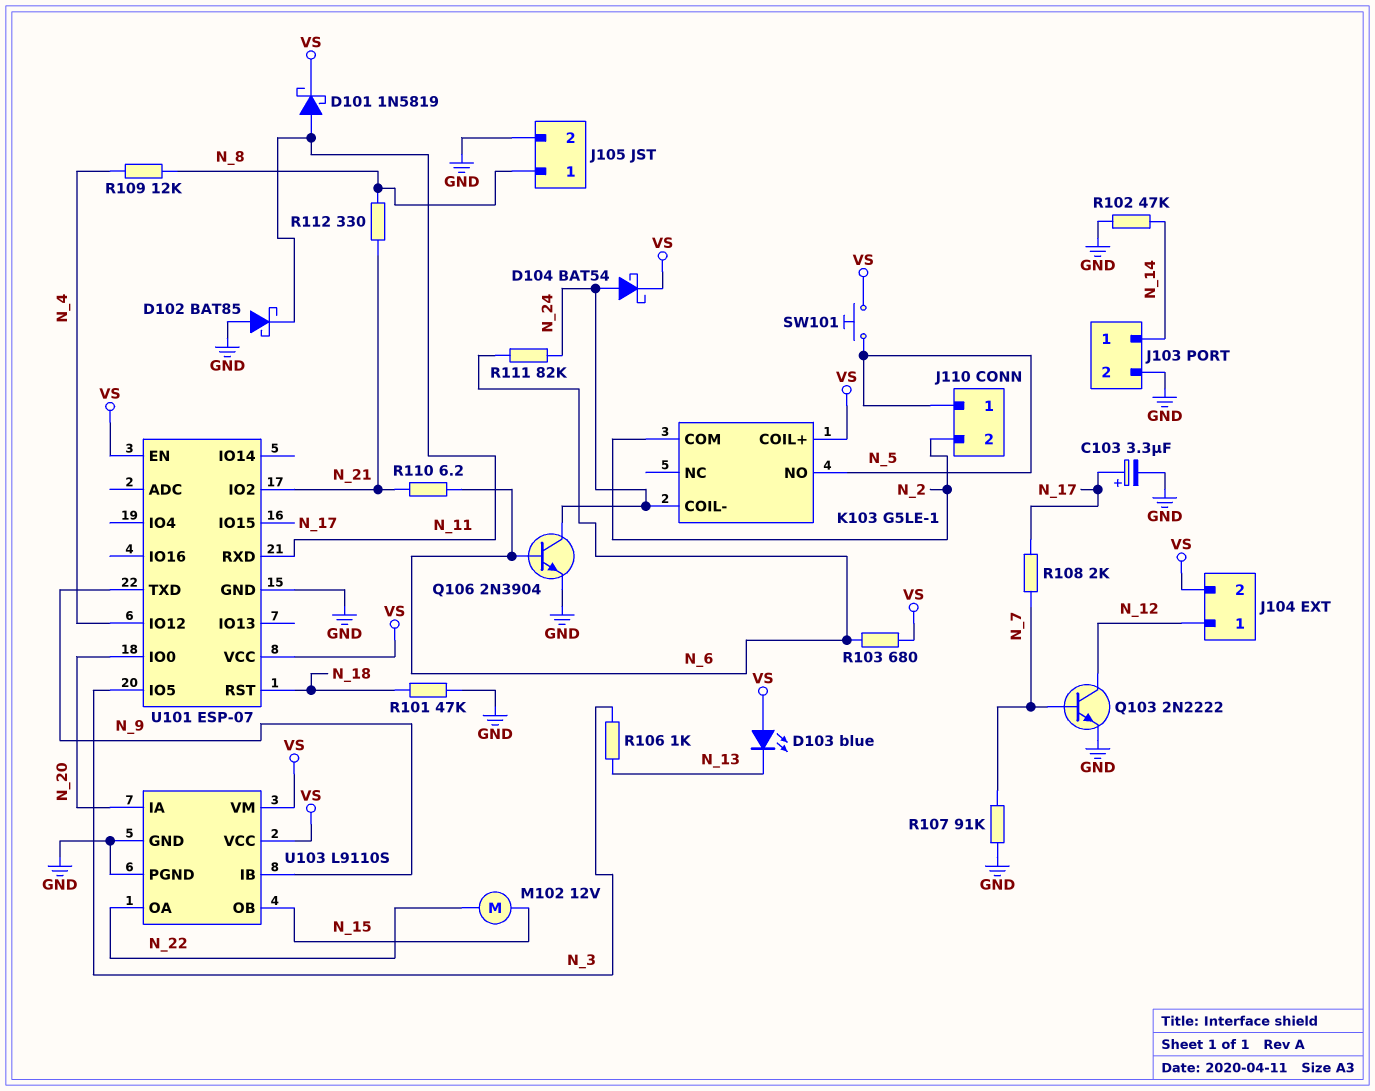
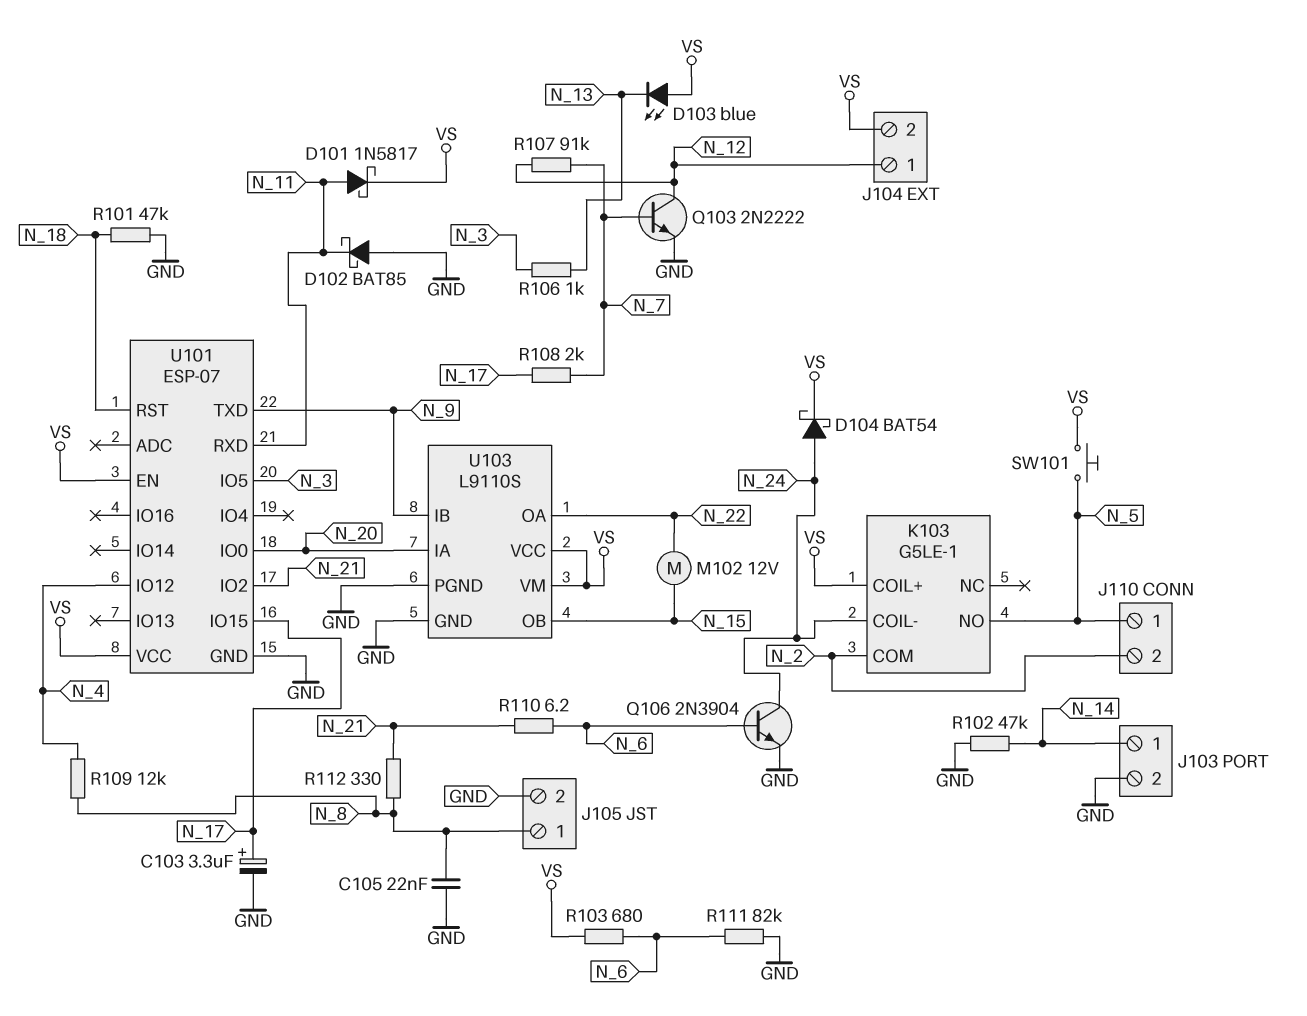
C105: none -> 22nF (GND, N_8)
D101: schottky 1N5819 (A N_11, K VS) -> schottky 1N5817 (A N_11, K VS)
R107: 91k (GND, N_7) -> 91k (N_7, N_12)
R111: 82k (N_6, N_24) -> 82k (GND, N_6)

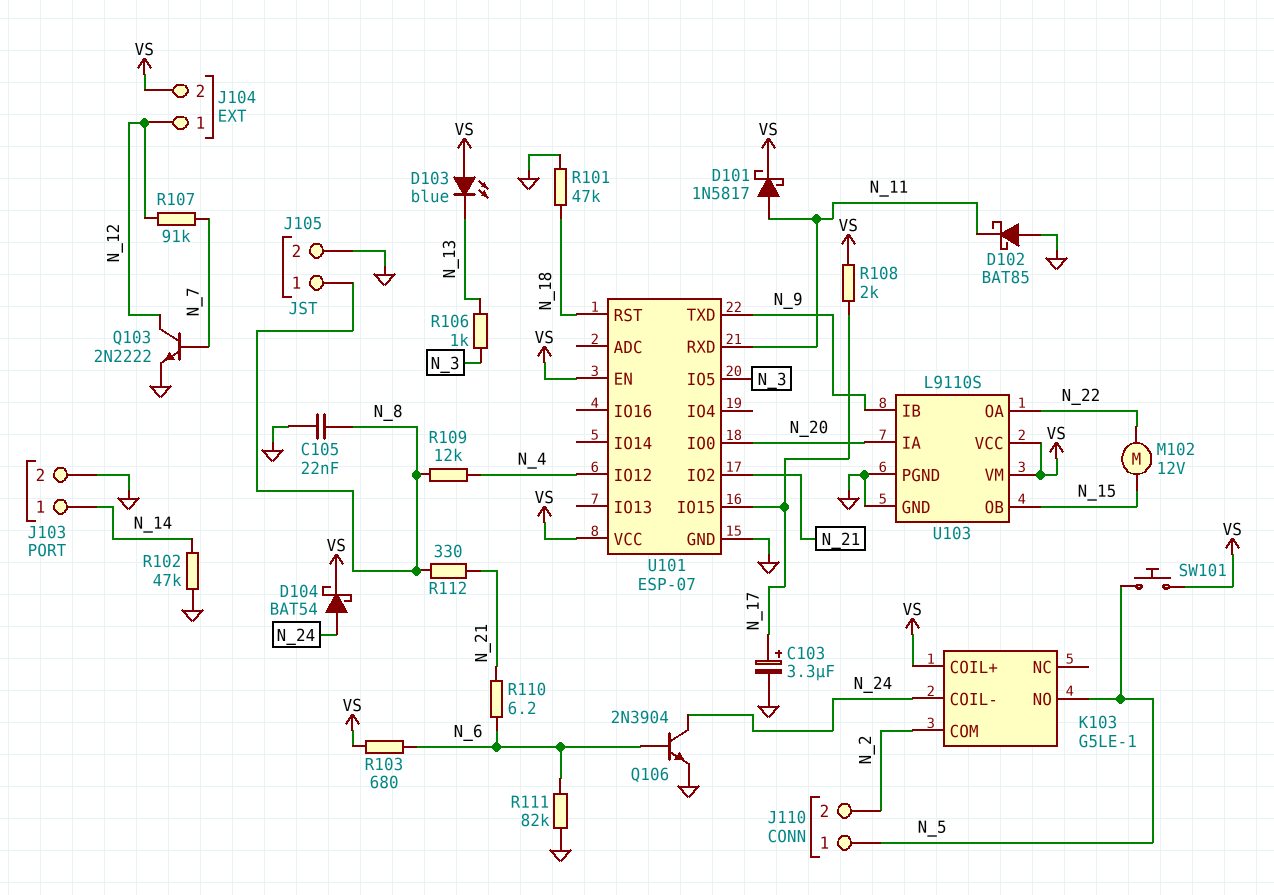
R108: 2k (N_7, N_17) -> 2k (N_17, VS)

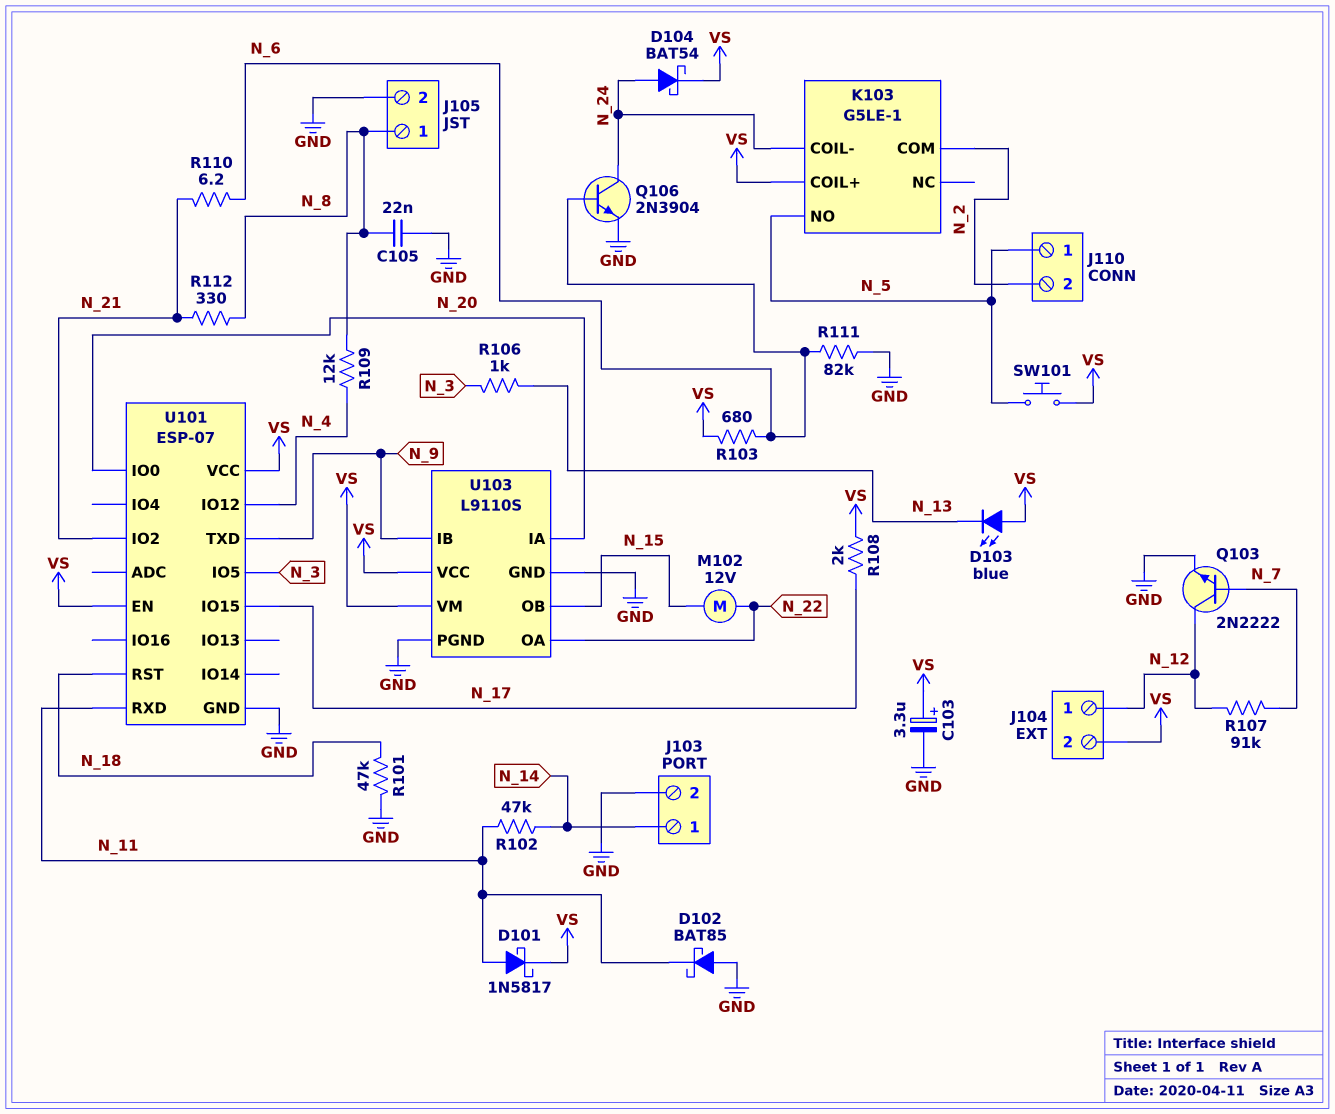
C103: 3.3uF (plus N_17, minus GND) -> 3.3uF (plus VS, minus GND)
R102: 47k (GND, N_14) -> 47k (N_11, N_14)

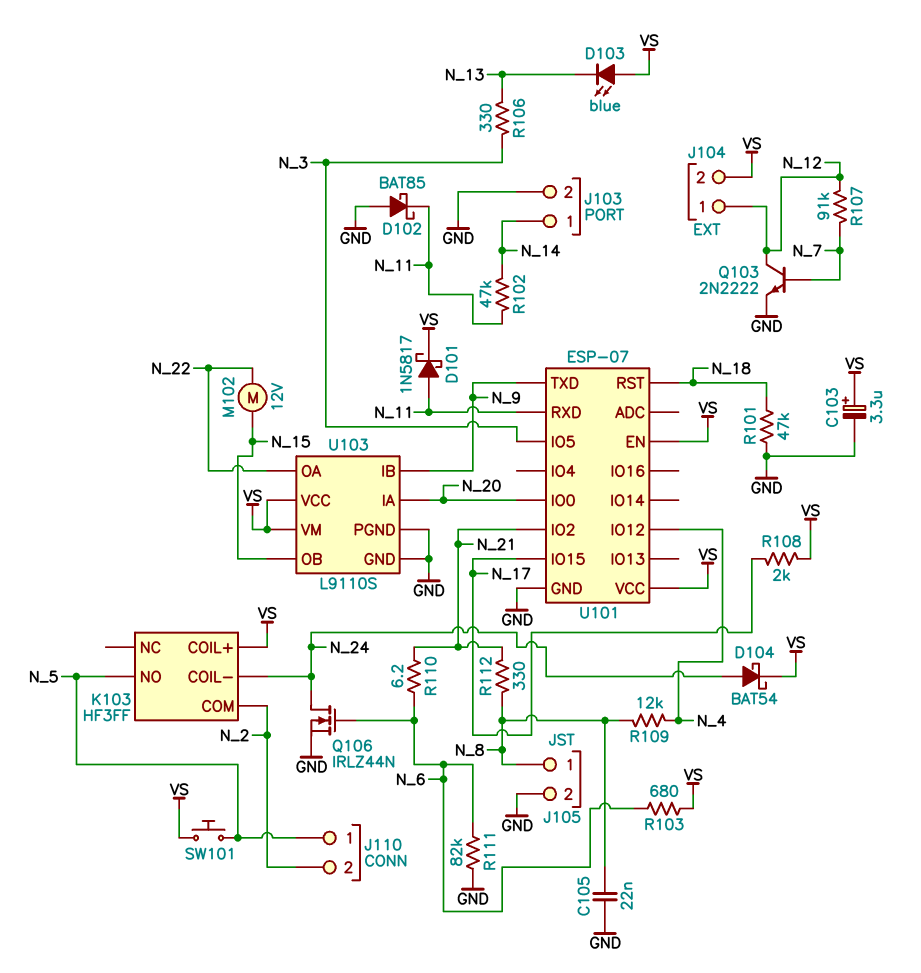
K103: G5LE-1 -> HF3FF
Q106: NPN 2N3904 (B N_6, C N_24, E GND) -> NMOS IRLZ44N (G N_6, D N_24, S GND)
R106: 1k (N_3, N_13) -> 330 (N_3, N_13)

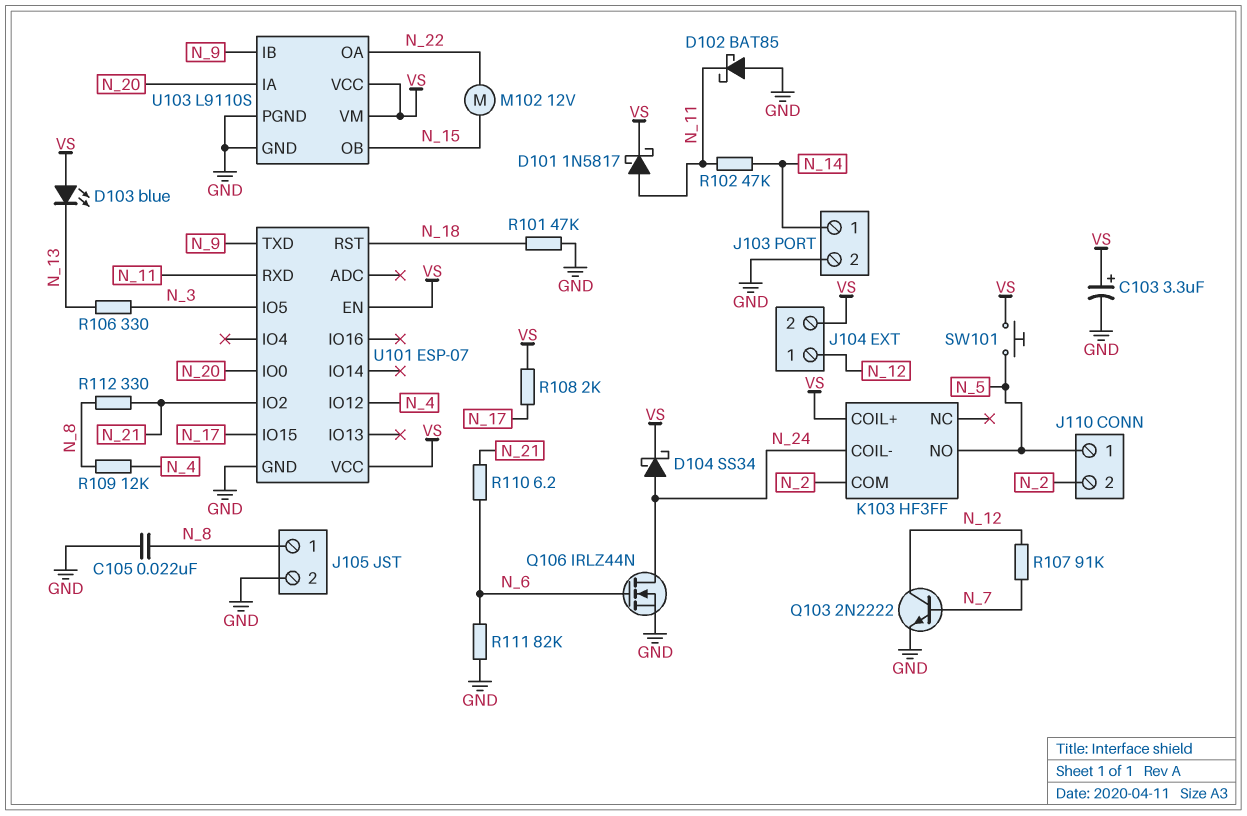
D104: schottky BAT54 (A N_24, K VS) -> schottky SS34 (A N_24, K VS)
R103: 680 (N_6, VS) -> none

